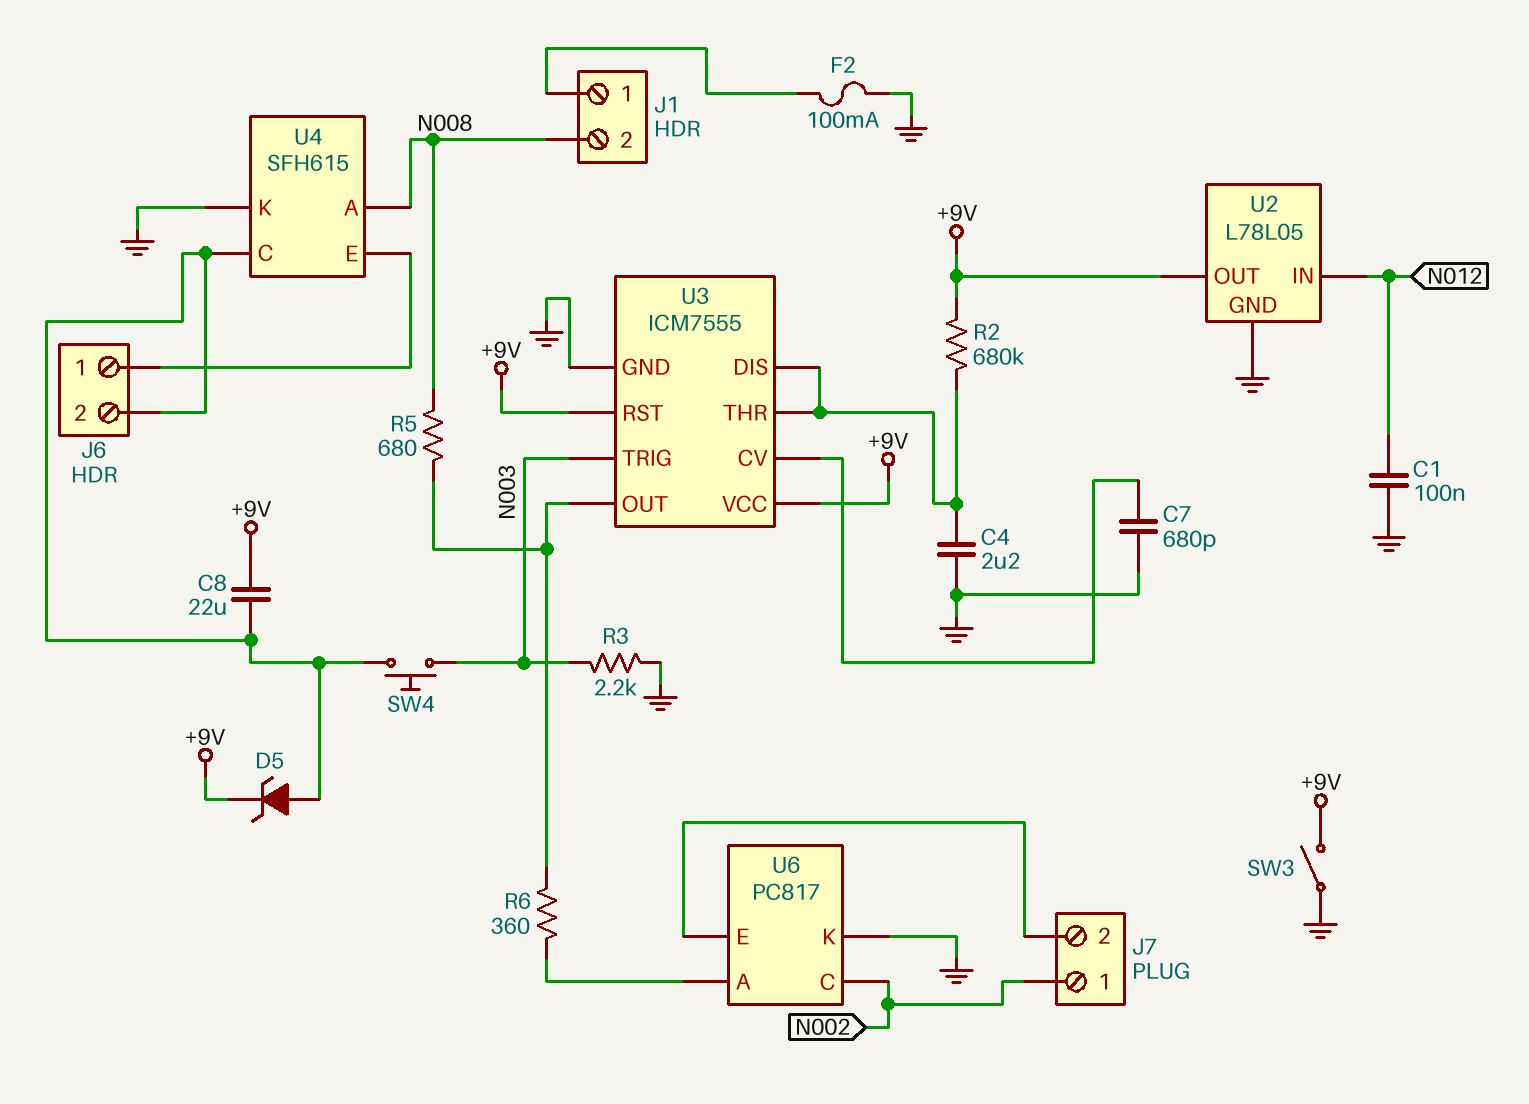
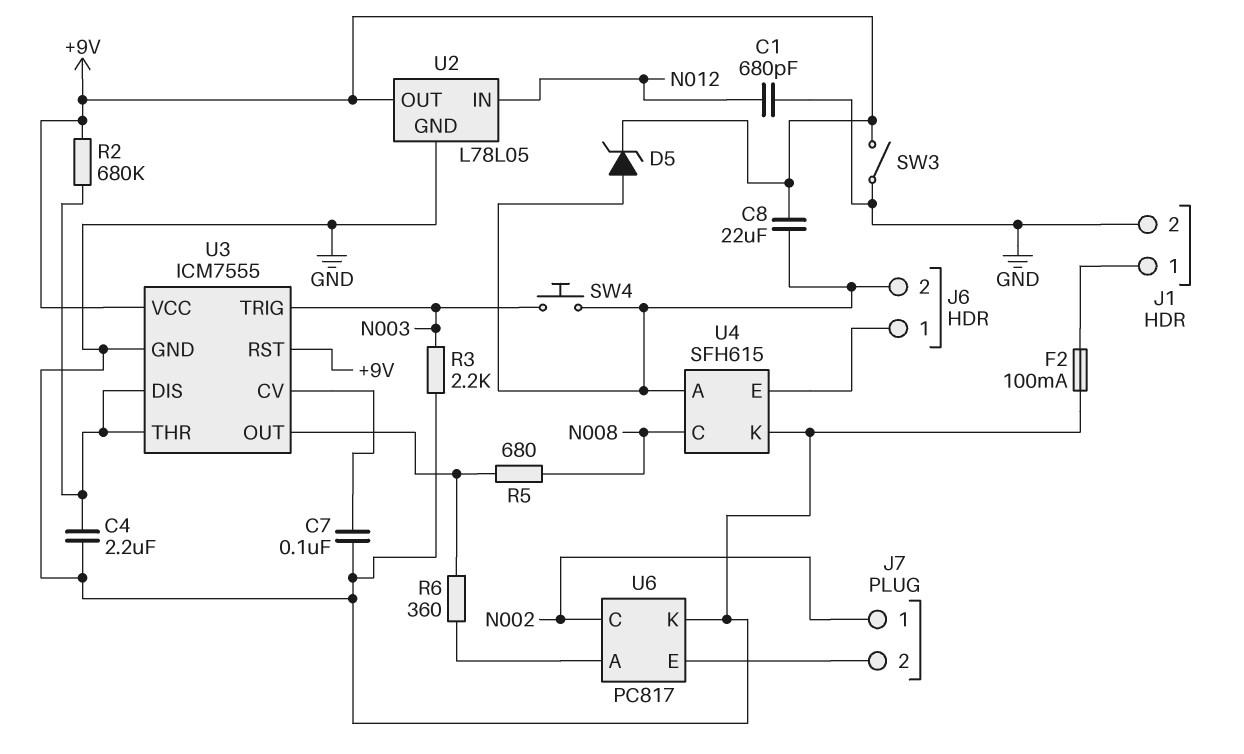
C1: 100nF (GND, N012) -> 680pF (GND, N012)
C7: 680pF (GND, U3/CV) -> 100nF (GND, U3/CV)
J1 pin 2: N008 -> GND
U4 pin A: N008 -> J6/2
U4 pin C: J6/2 -> N008

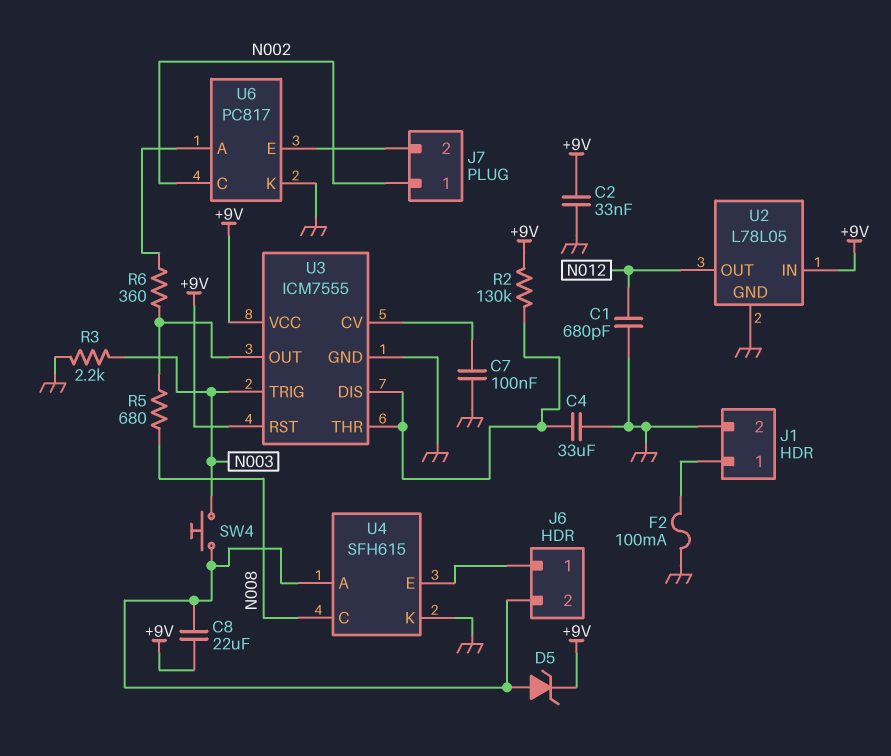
C2: none -> 33nF (+9V, GND)
C4: 2.2uF (GND, U3/DIS) -> 33uF (GND, U3/DIS)
R2: 680k (+9V, U3/DIS) -> 130k (+9V, U3/DIS)
SW3: switch (+9V, GND) -> none
U2 pin IN: N012 -> +9V
U2 pin OUT: +9V -> N012

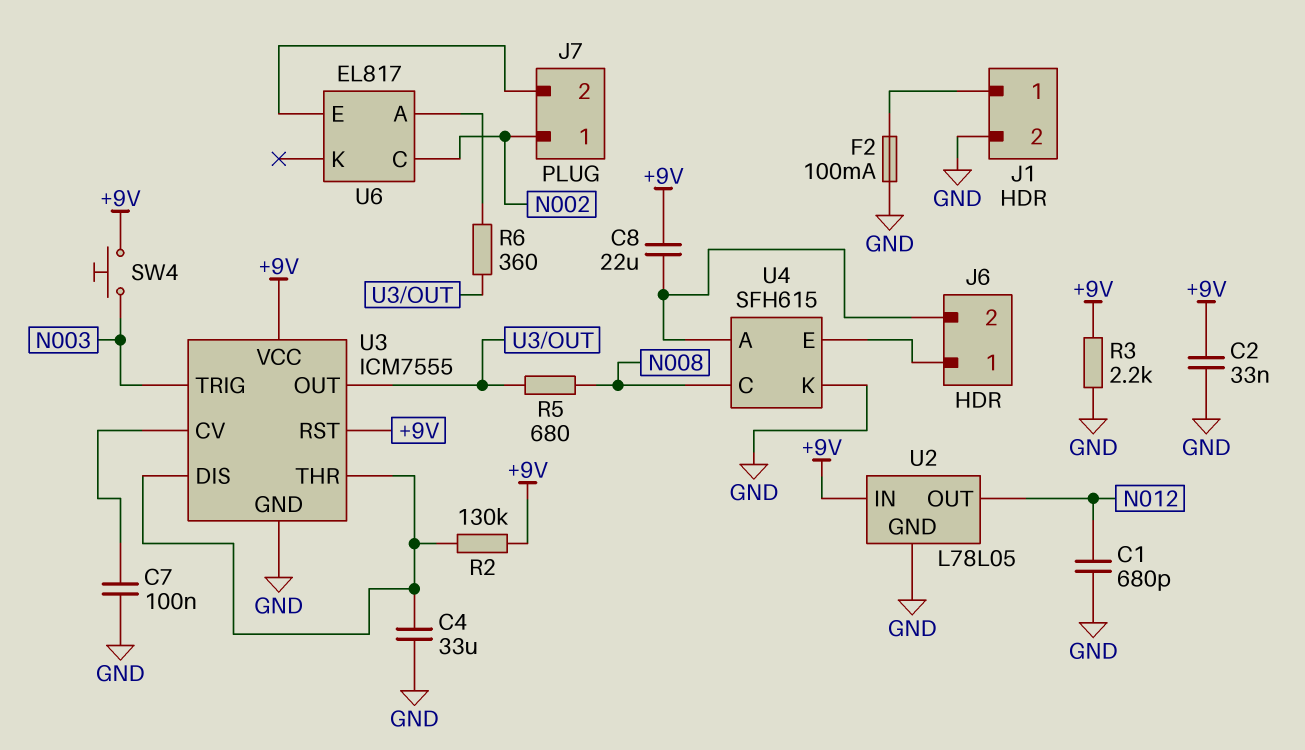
D5: zener (A J6/2, K +9V) -> none
R3: 2.2k (GND, N003) -> 2.2k (+9V, GND)
SW4: button (J6/2, N003) -> button (+9V, N003)
U6: PC817 -> EL817
U6 pin K: GND -> none

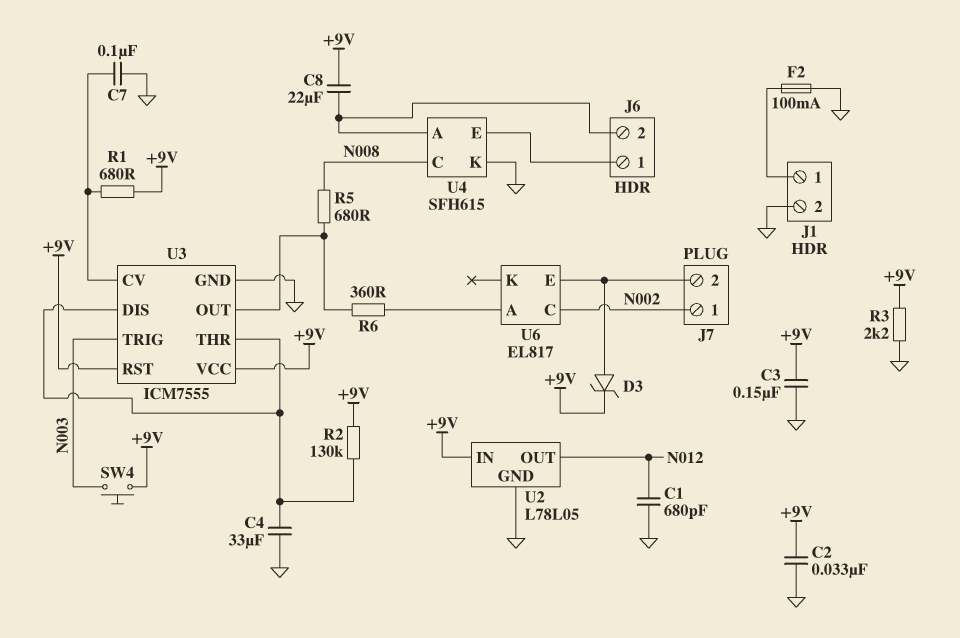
C3: none -> 150nF (+9V, GND)
D3: none -> zener (A J7/2, K +9V)
R1: none -> 680 (+9V, U3/CV)

